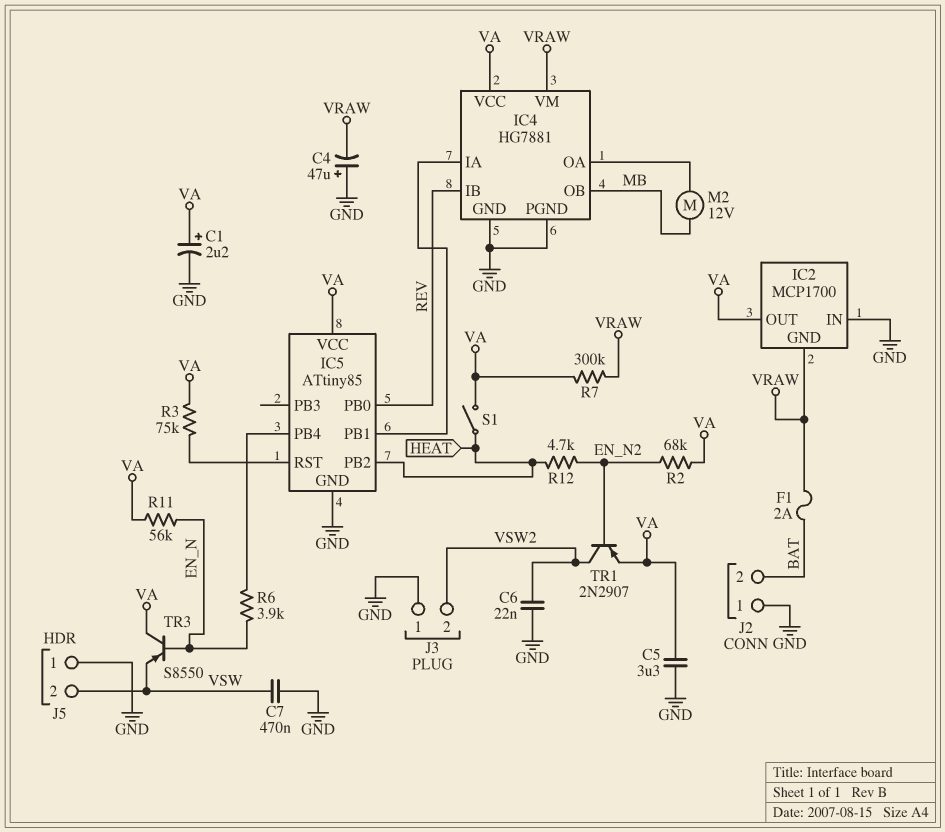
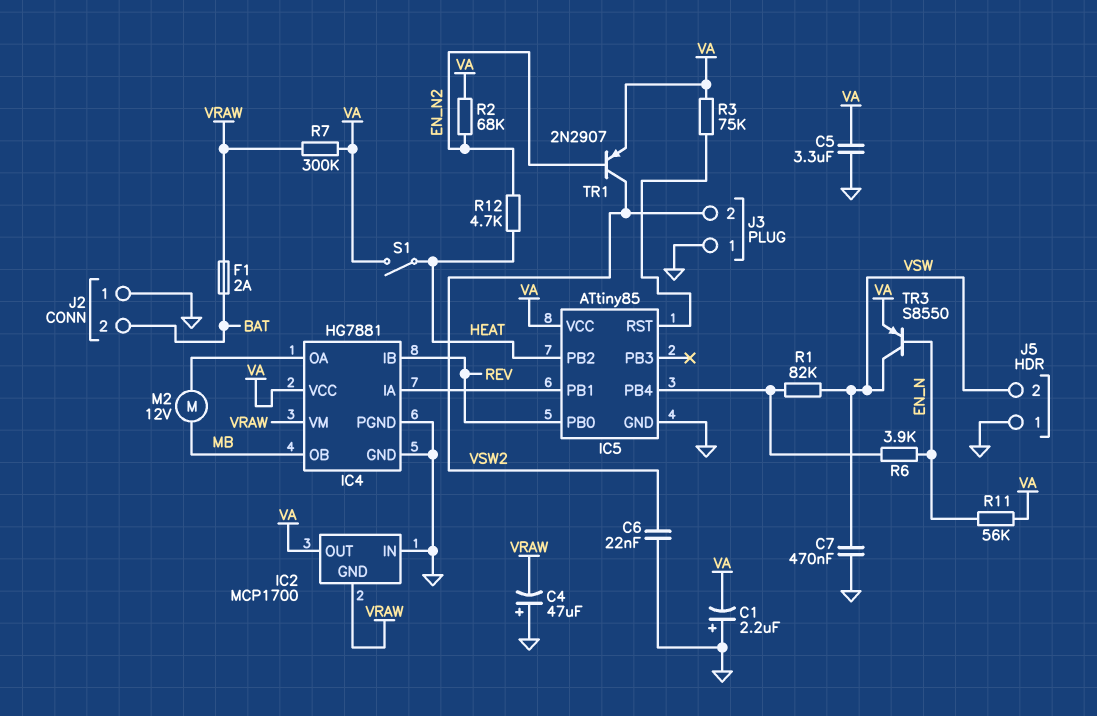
C1: 2.2uF (plus VA, minus GND) -> 2.2uF (plus GND, minus VA)
R1: none -> 82k (IC5/PB4, VSW)
TR3: PNP S8550 (B EN_N, C VA, E VSW) -> PNP S8550 (B EN_N, C VSW, E VA)

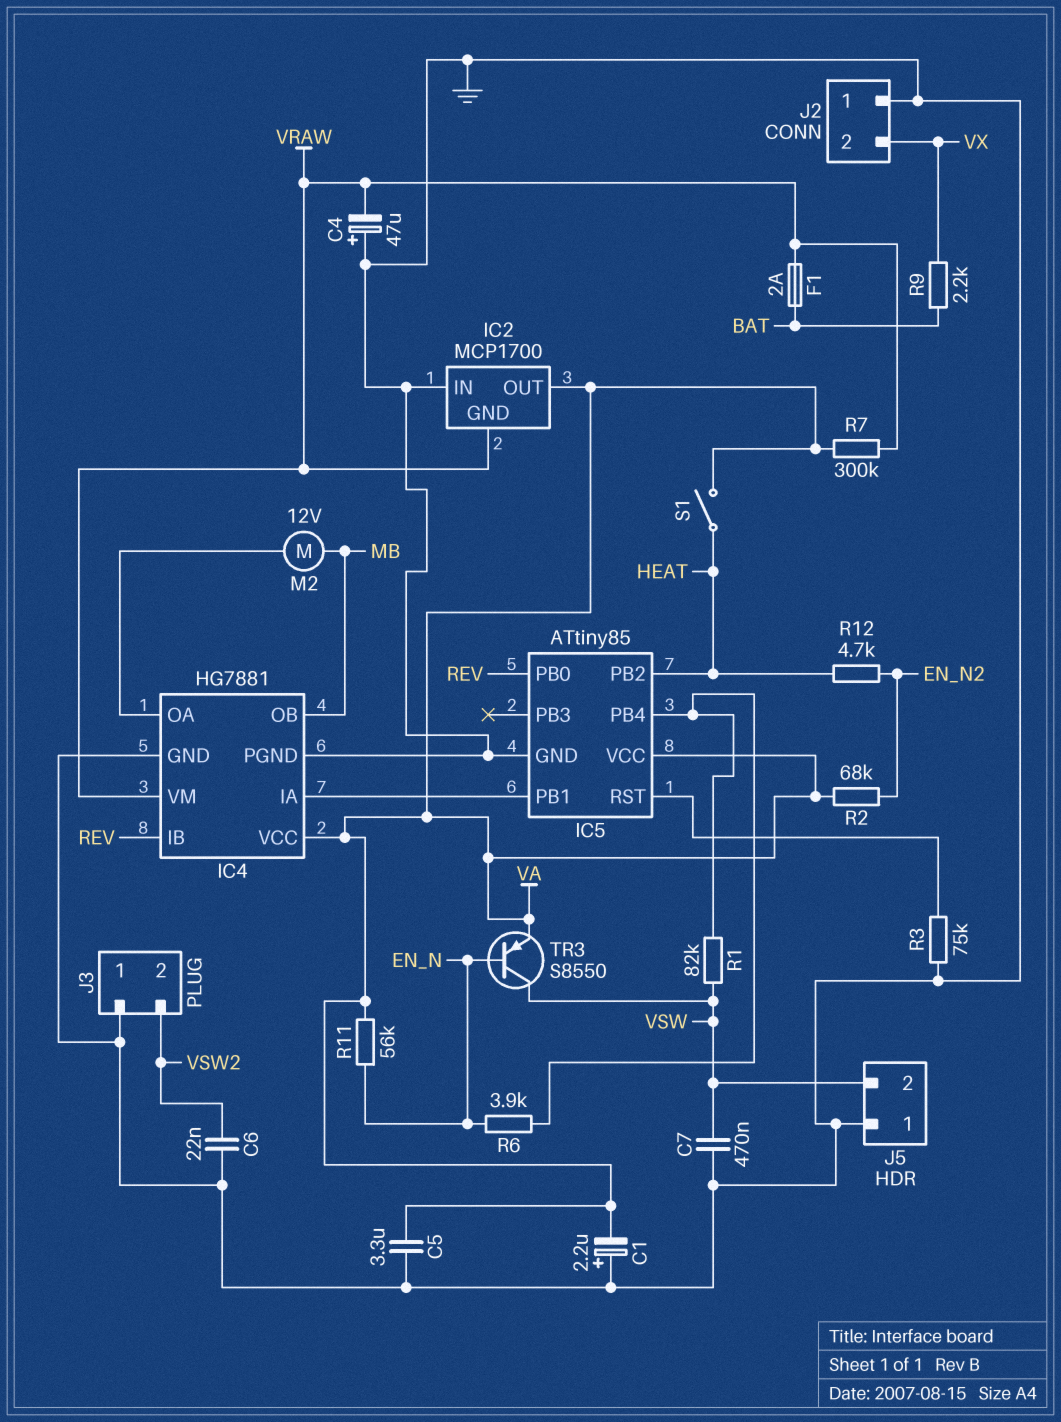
J2 pin 2: BAT -> VX
R3: 75k (IC5/RST, VA) -> 75k (GND, IC5/RST)
R9: none -> 2.2k (BAT, VX)
TR1: PNP 2N2907 (B EN_N2, C VSW2, E VA) -> none

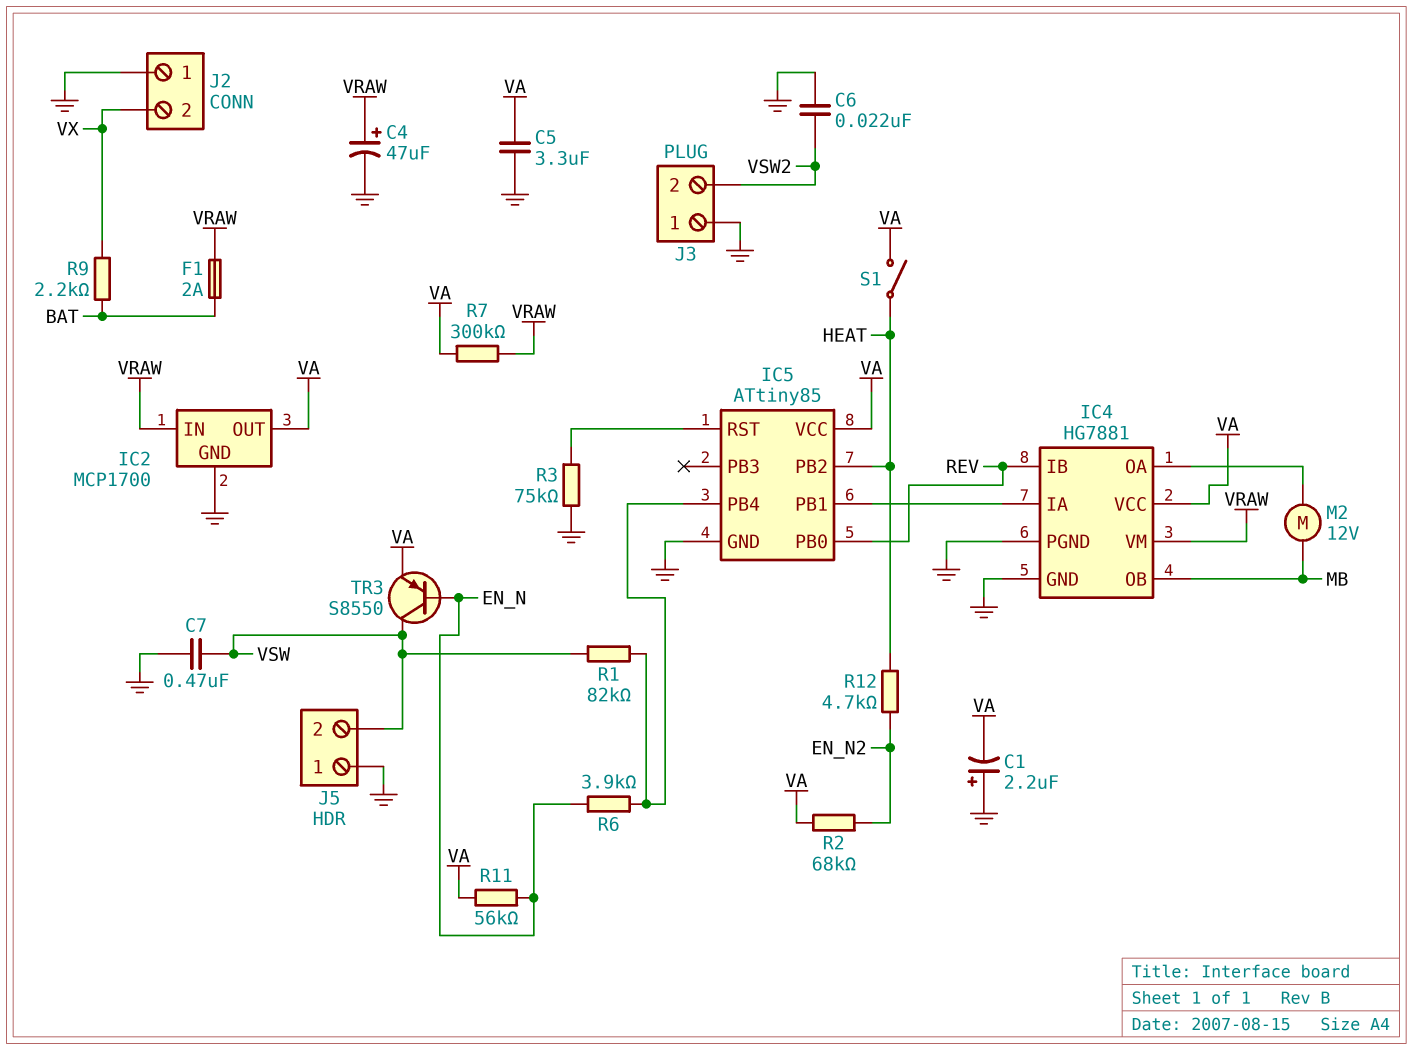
C4: 47uF (plus GND, minus VRAW) -> 47uF (plus VRAW, minus GND)
IC2 pin GND: VRAW -> GND
IC2 pin IN: GND -> VRAW

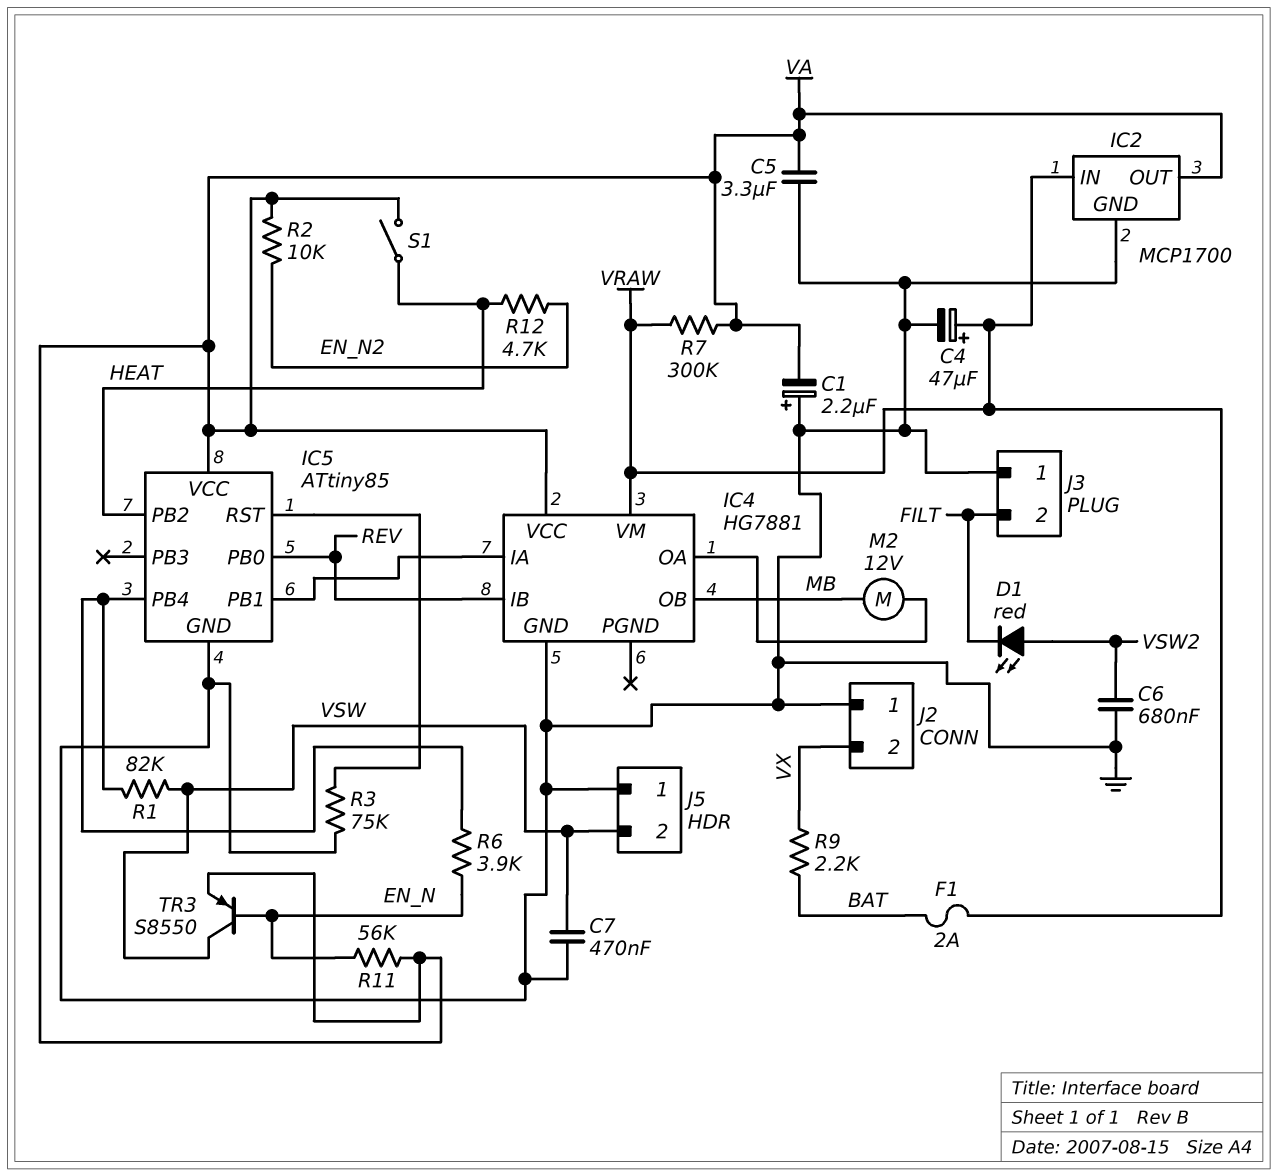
C6: 22nF (GND, VSW2) -> 680nF (GND, VSW2)
D1: none -> LED red (A VSW2, K FILT)
IC4 pin PGND: GND -> none
J3 pin 2: VSW2 -> FILT
R2: 68k (EN_N2, VA) -> 10k (EN_N2, VA)

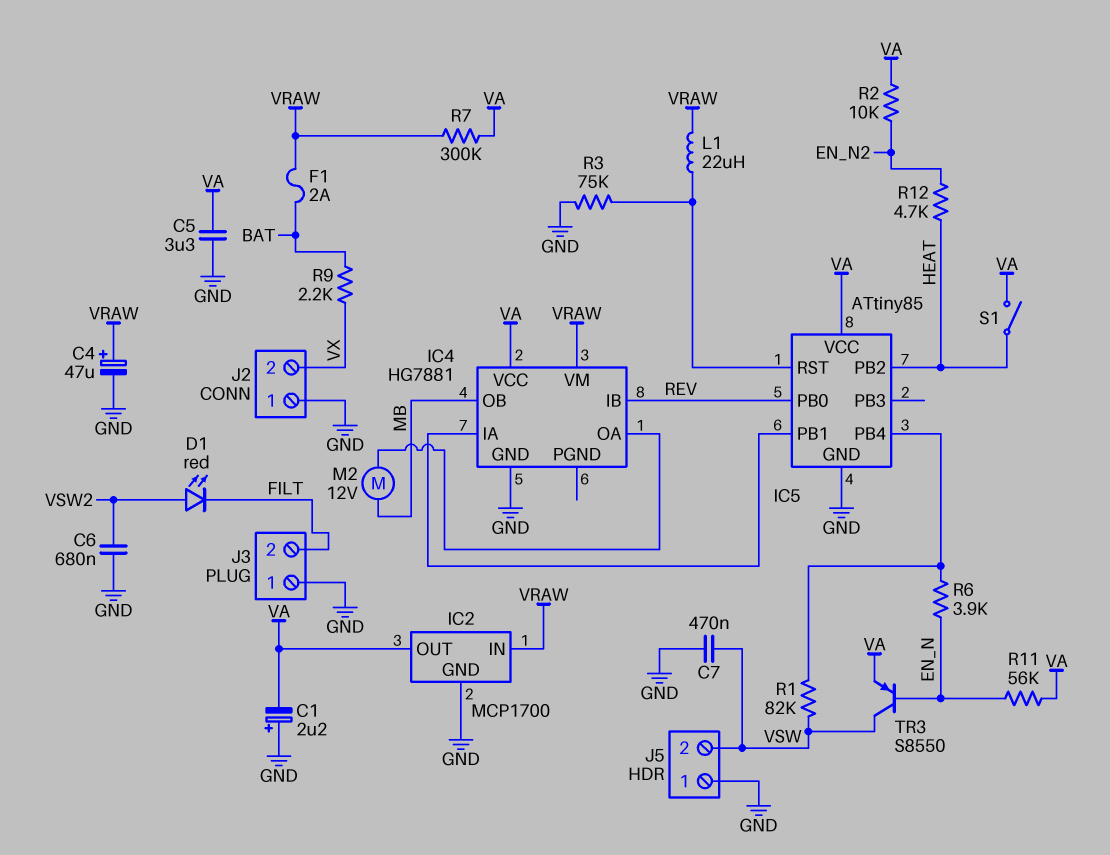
L1: none -> 22uH (IC5/RST, VRAW)

